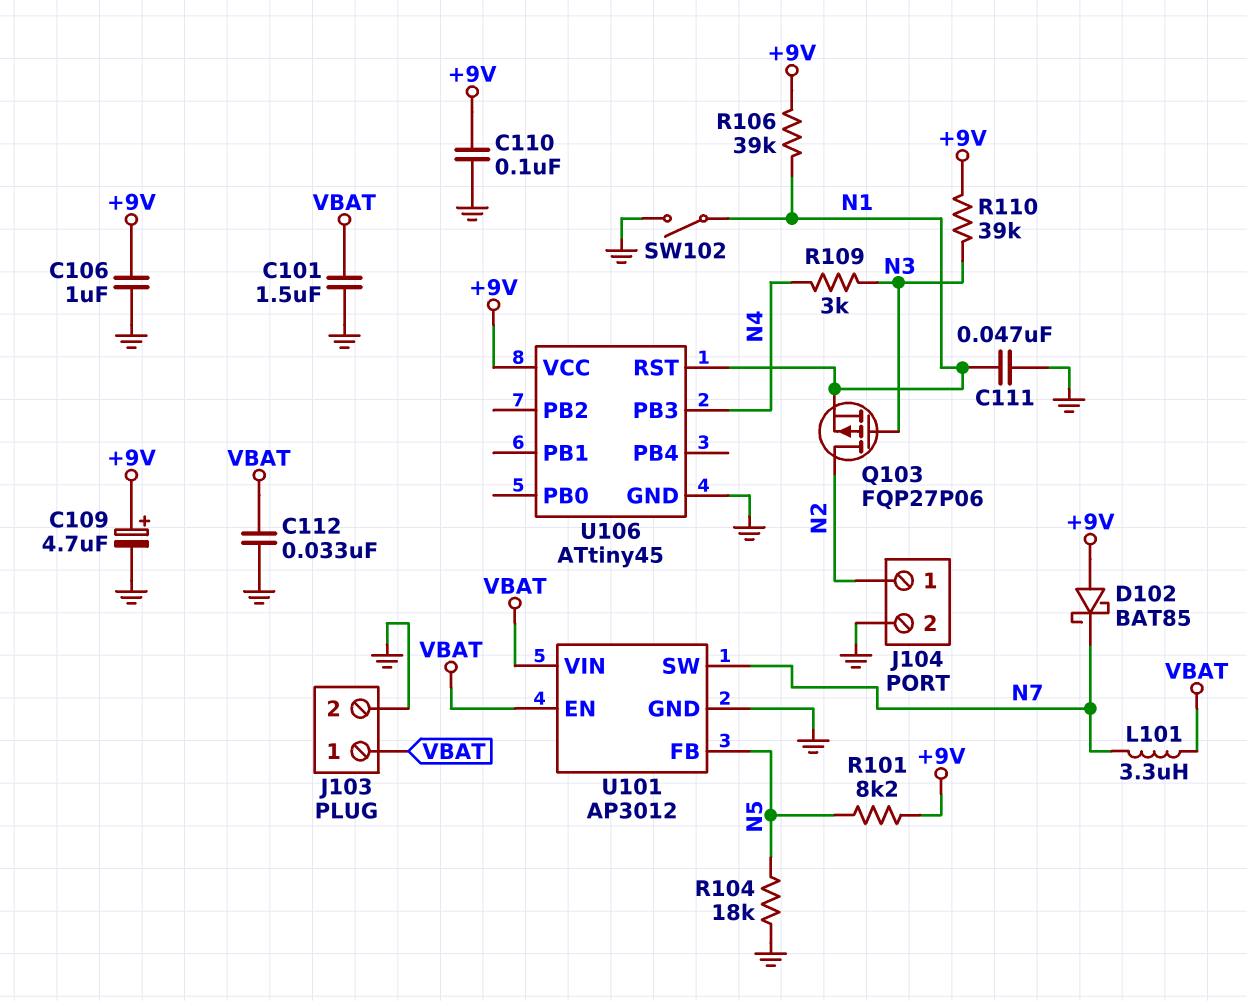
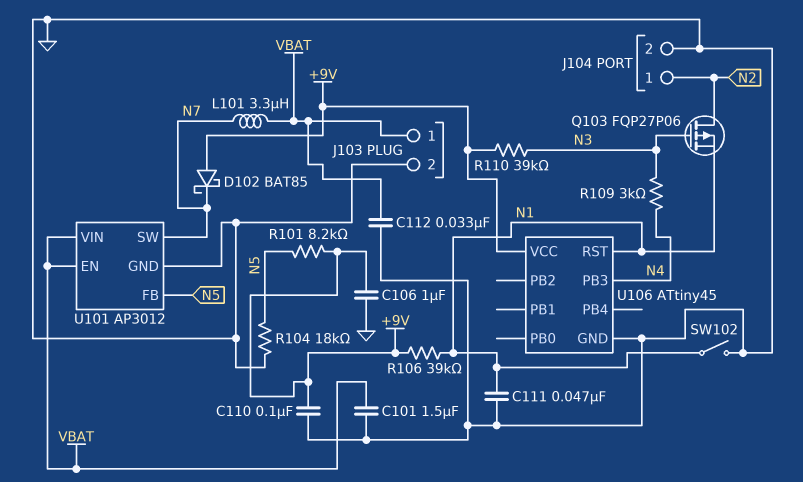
C109: 4.7uF (plus +9V, minus GND) -> none

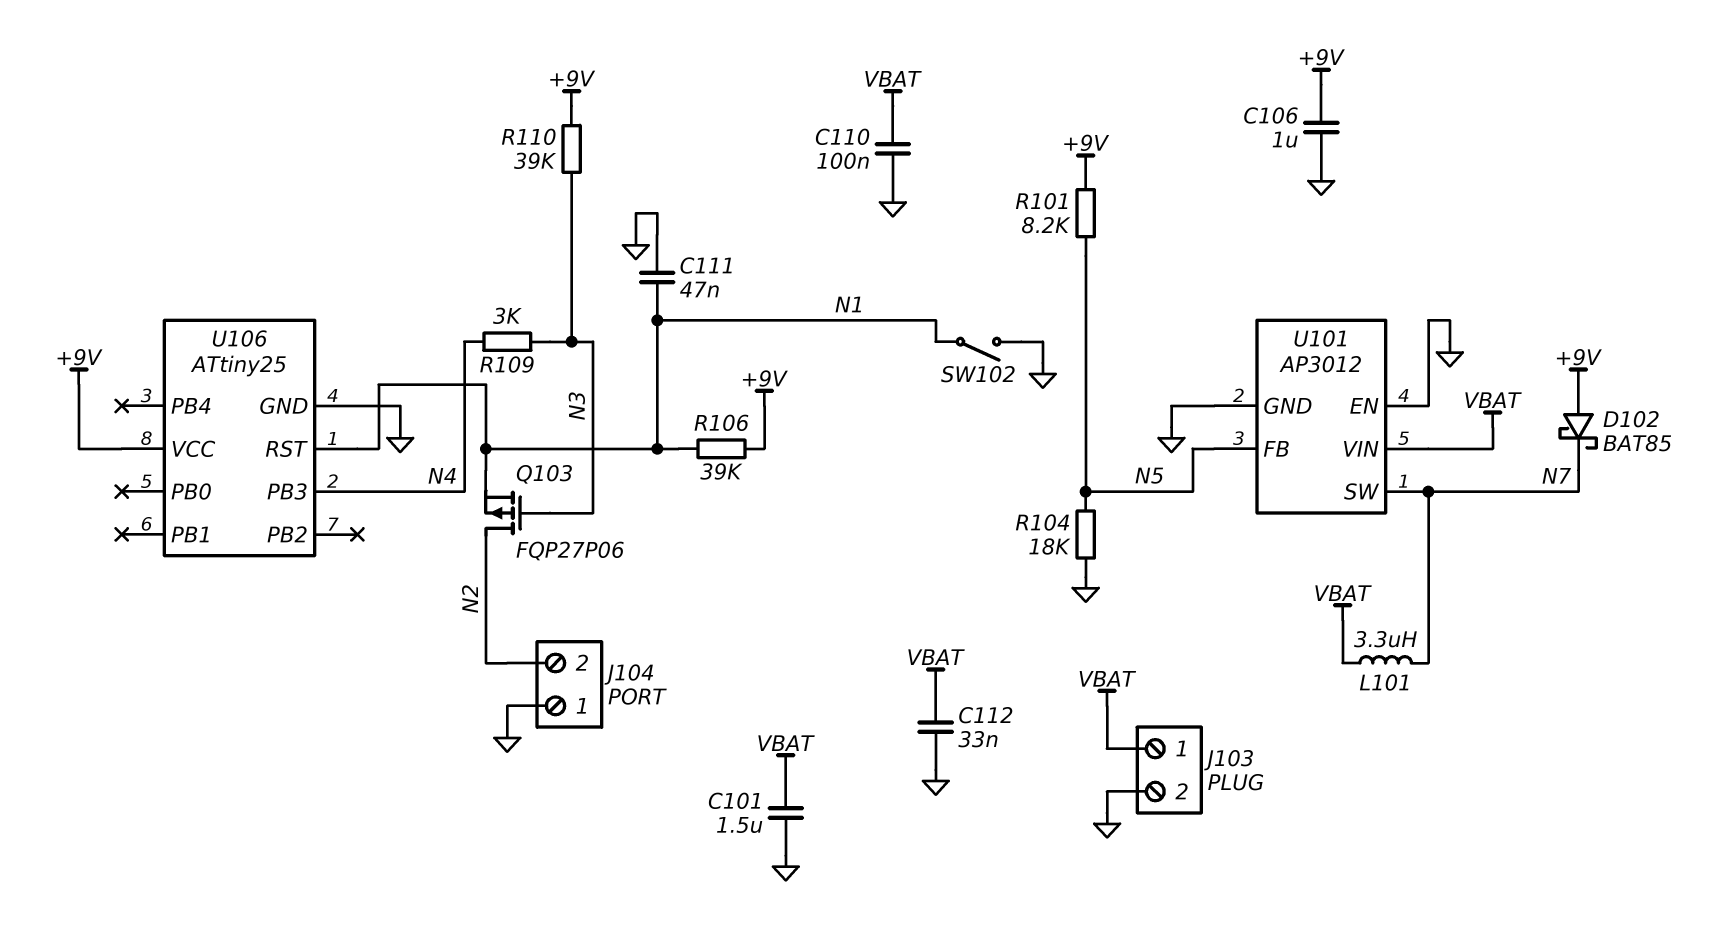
C110: 100nF (+9V, GND) -> 100nF (GND, VBAT)
J104 pin 1: N2 -> GND
J104 pin 2: GND -> N2
U101 pin EN: VBAT -> GND
U106: ATtiny45 -> ATtiny25

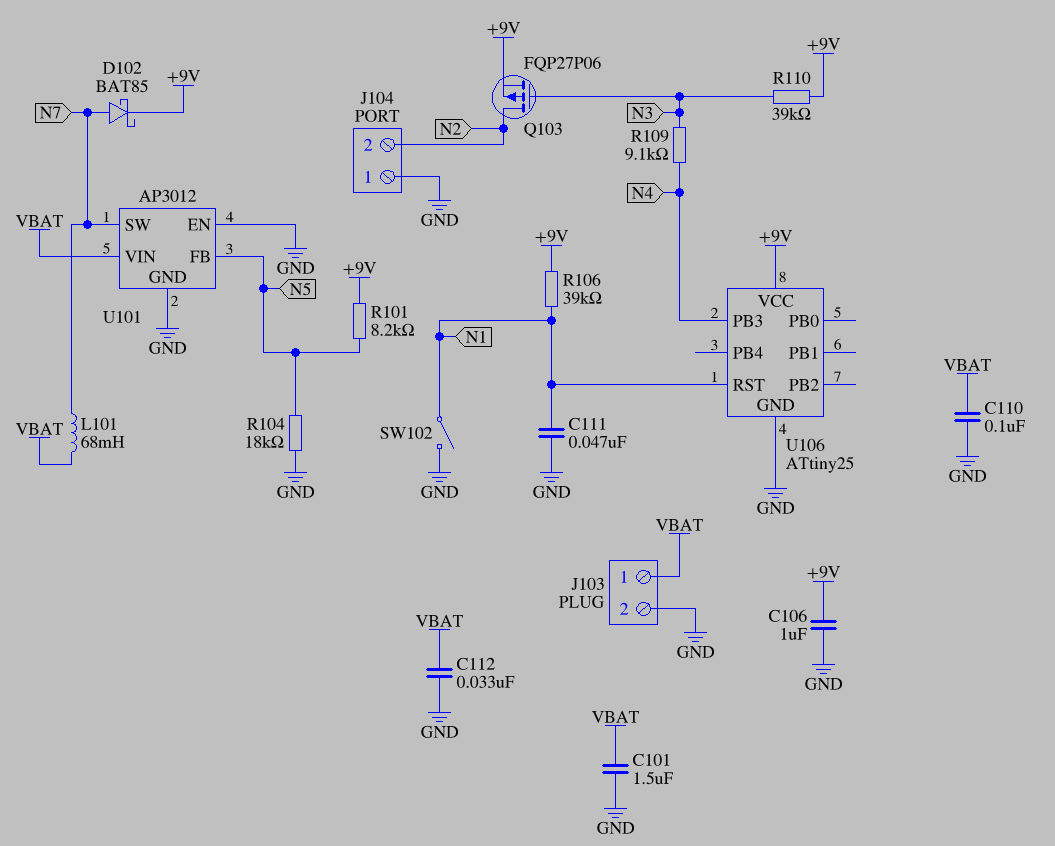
D102: schottky BAT85 (A +9V, K N7) -> schottky BAT85 (A N7, K +9V)
L101: 3.3uH (N7, VBAT) -> 68mH (N7, VBAT)
Q103: PMOS FQP27P06 (G N3, D N2, S N1) -> PMOS FQP27P06 (G N3, D N2, S +9V)
R109: 3k (N3, N4) -> 9.1k (N3, N4)

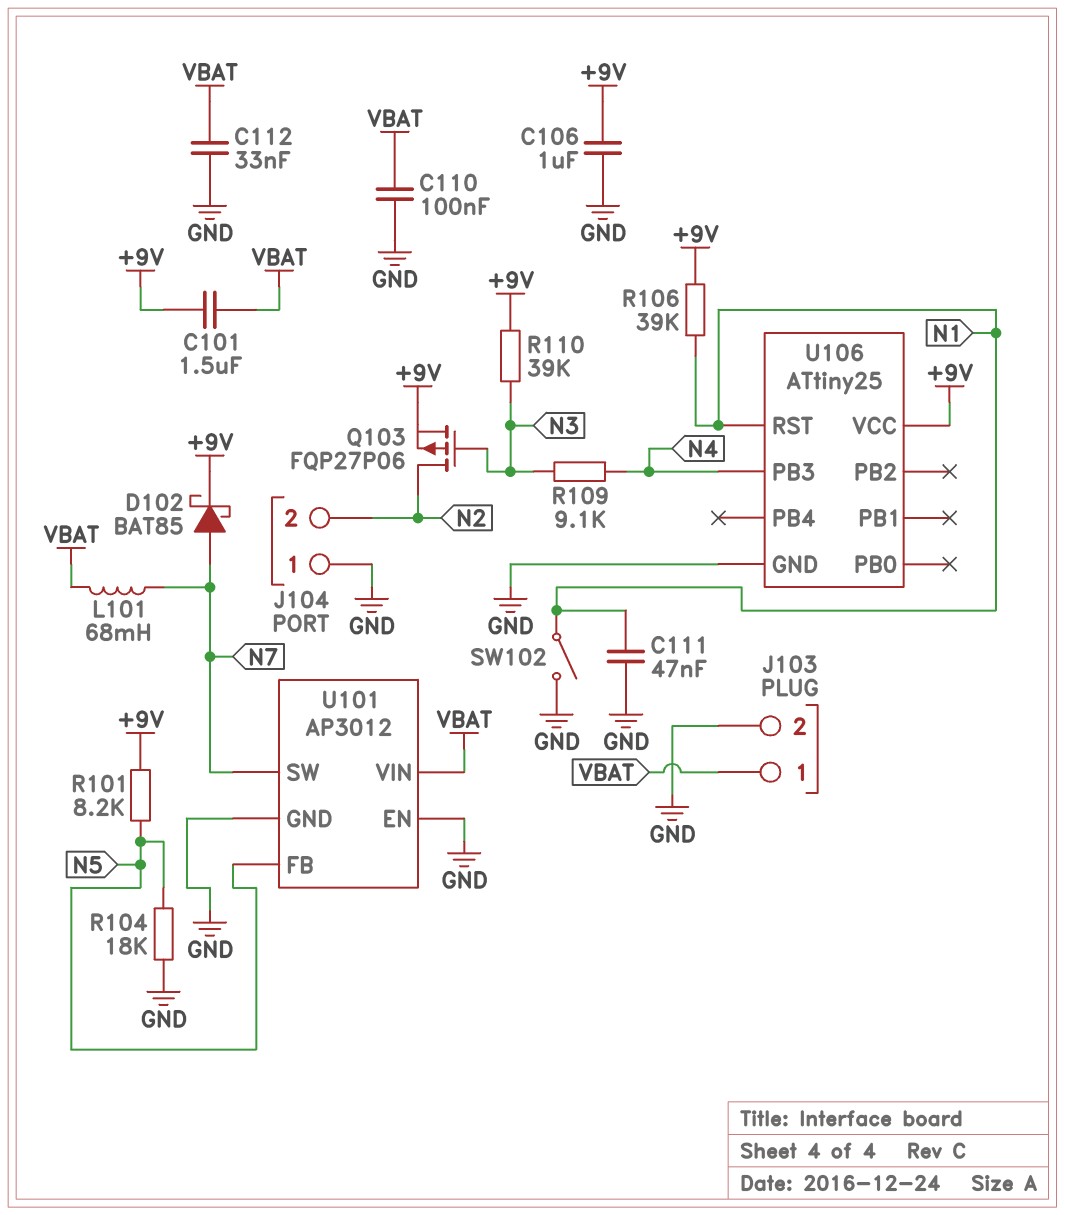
C101: 1.5uF (GND, VBAT) -> 1.5uF (+9V, VBAT)

